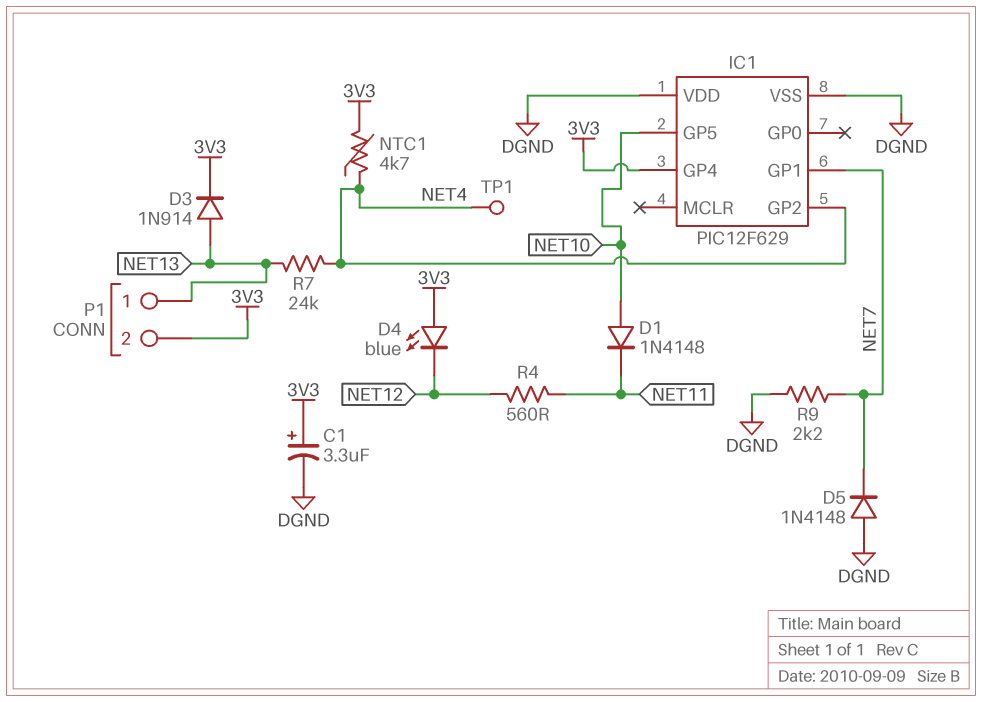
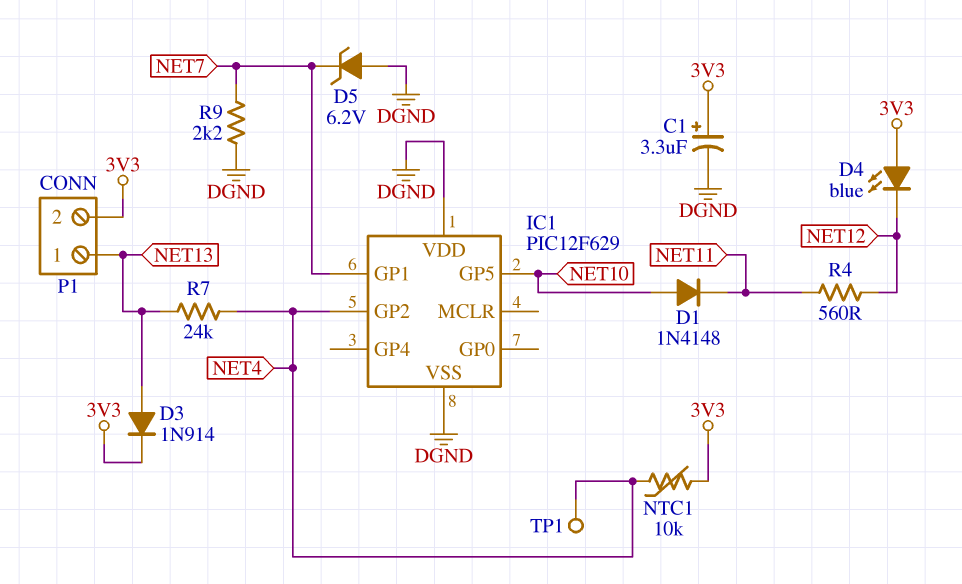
D5: diode 1N4148 (A DGND, K NET7) -> zener 6.2V (A DGND, K NET7)
IC1 pin GP4: 3V3 -> none
NTC1: 4.7k (3V3, NET4) -> 10k (3V3, NET4)

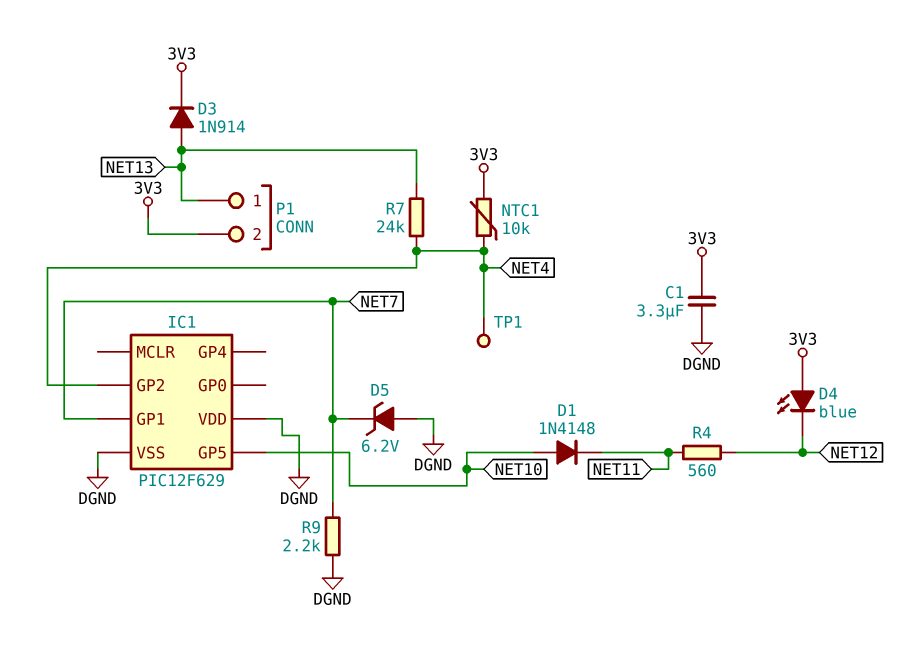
C1: 3.3uF (plus 3V3, minus DGND) -> 3.3uF (3V3, DGND)

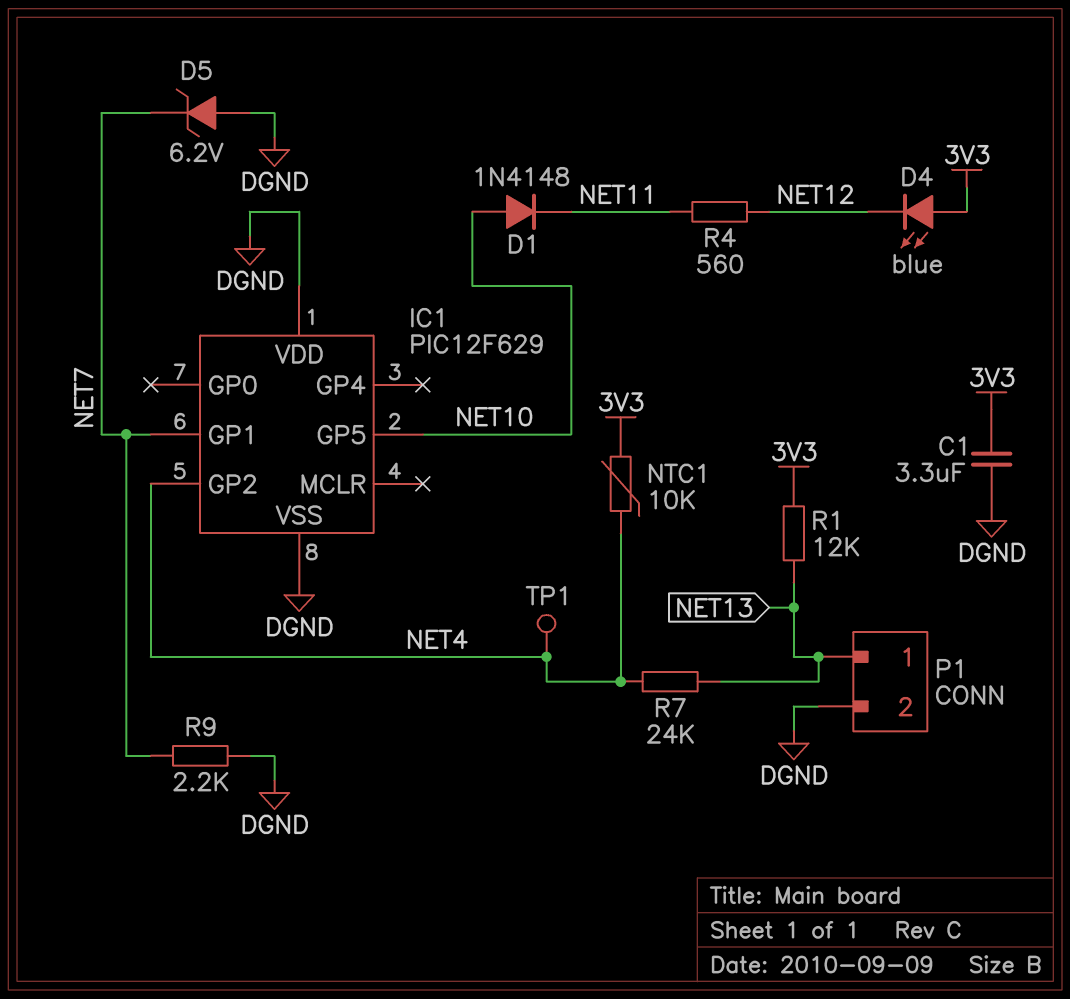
D3: diode 1N914 (A NET13, K 3V3) -> none
P1 pin 2: 3V3 -> DGND
R1: none -> 12k (3V3, NET13)

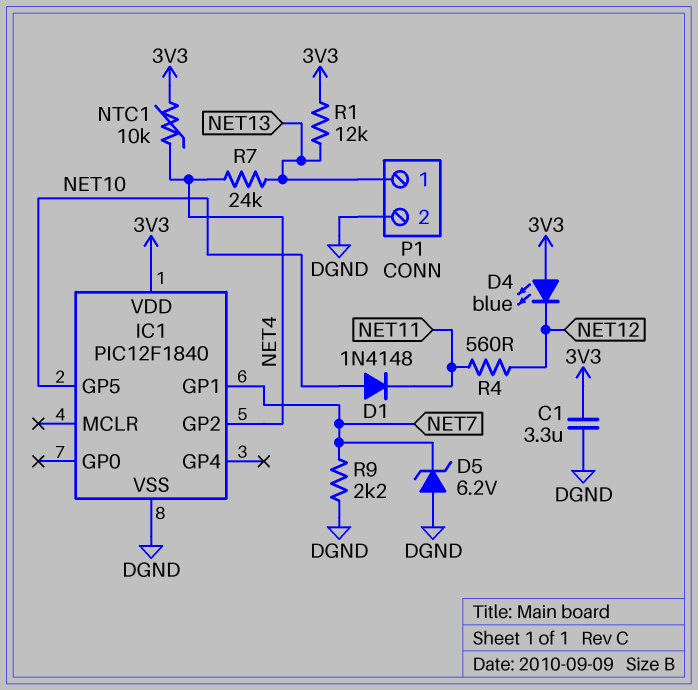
IC1: PIC12F629 -> PIC12F1840
IC1 pin VDD: DGND -> 3V3
TP1: test point (NET4) -> none

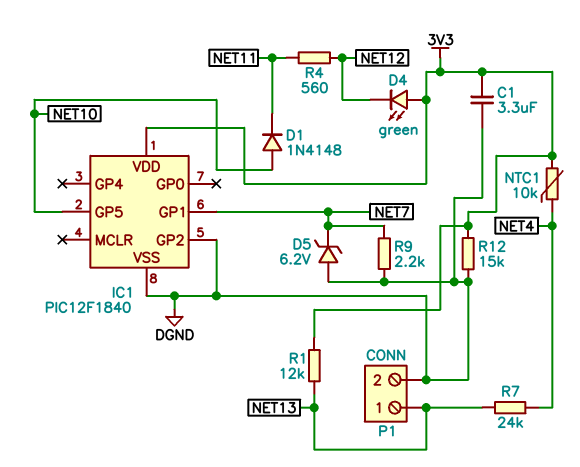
D4: LED blue (A 3V3, K NET12) -> LED green (A 3V3, K NET12)
IC1 pin GP2: NET4 -> DGND
R12: none -> 15k (3V3, DGND)

